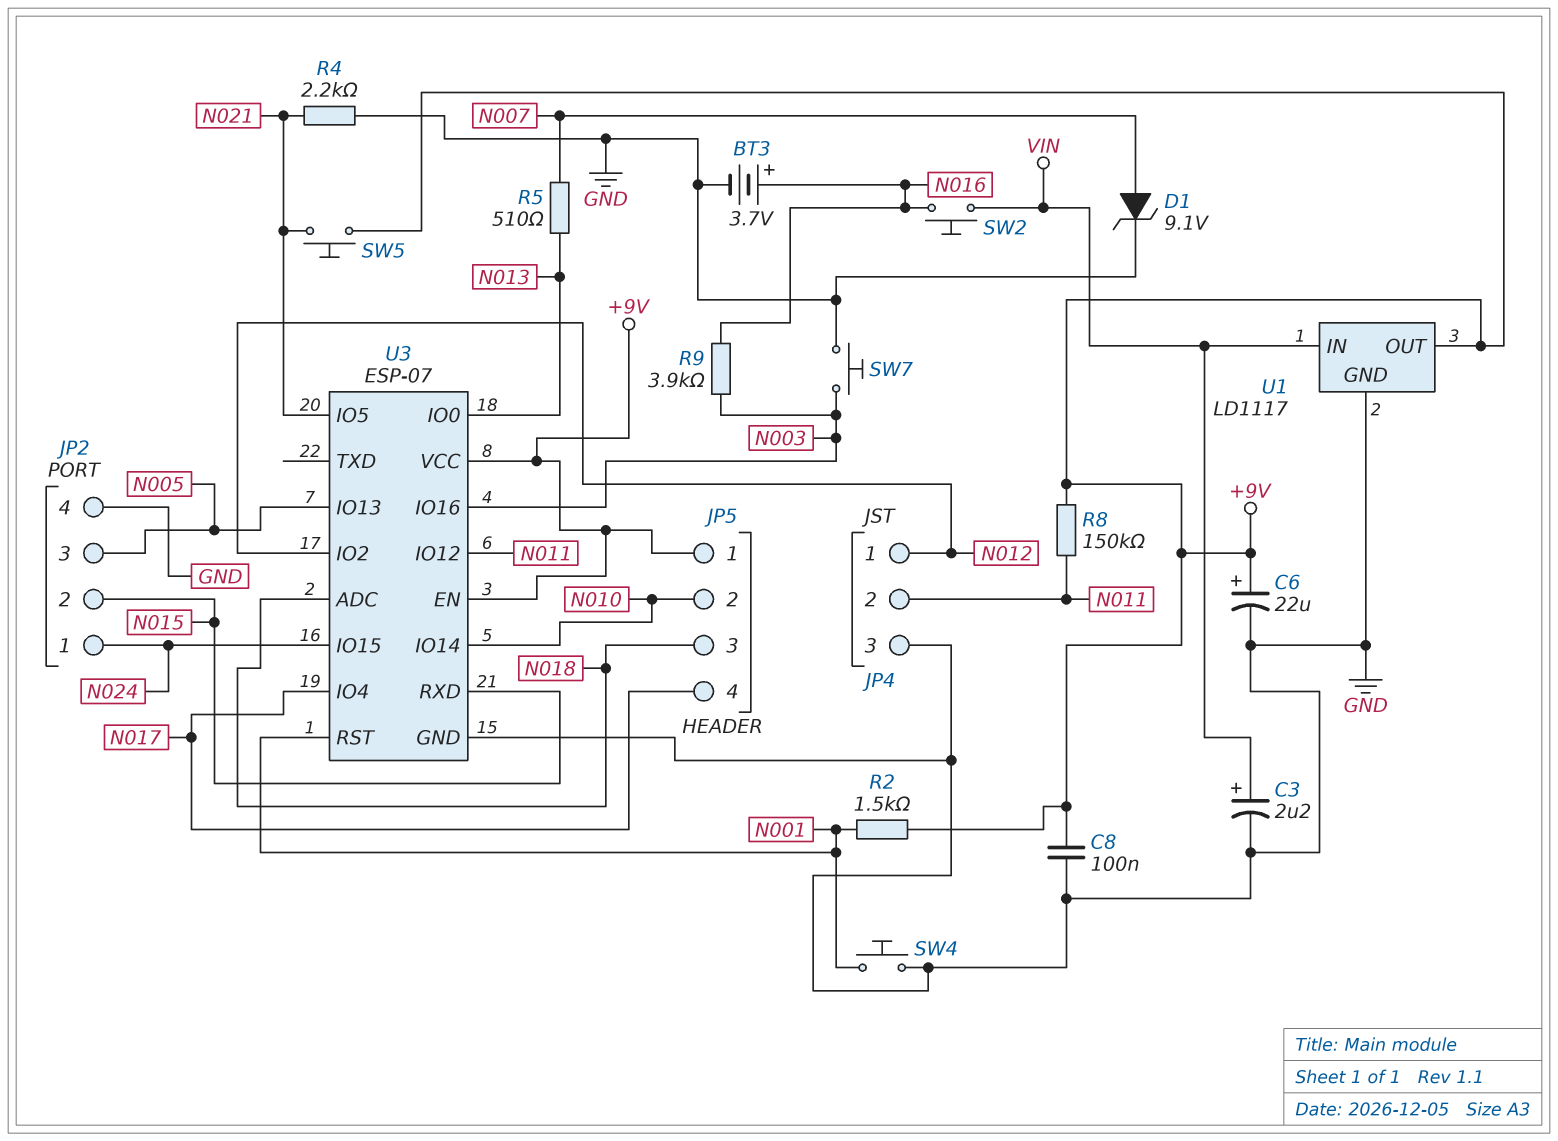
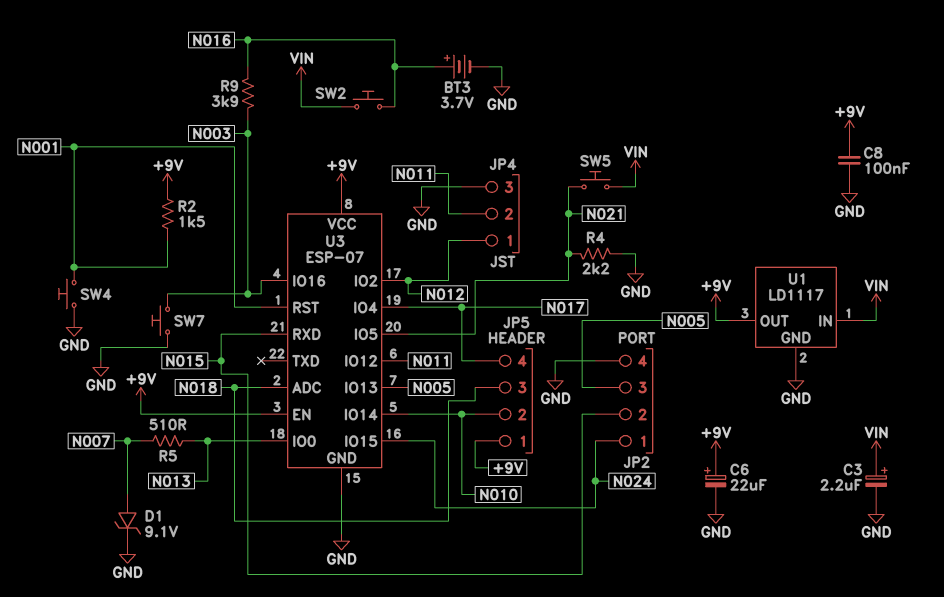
R8: 150k (+9V, N011) -> none
SW5: button (+9V, N021) -> button (N021, VIN)

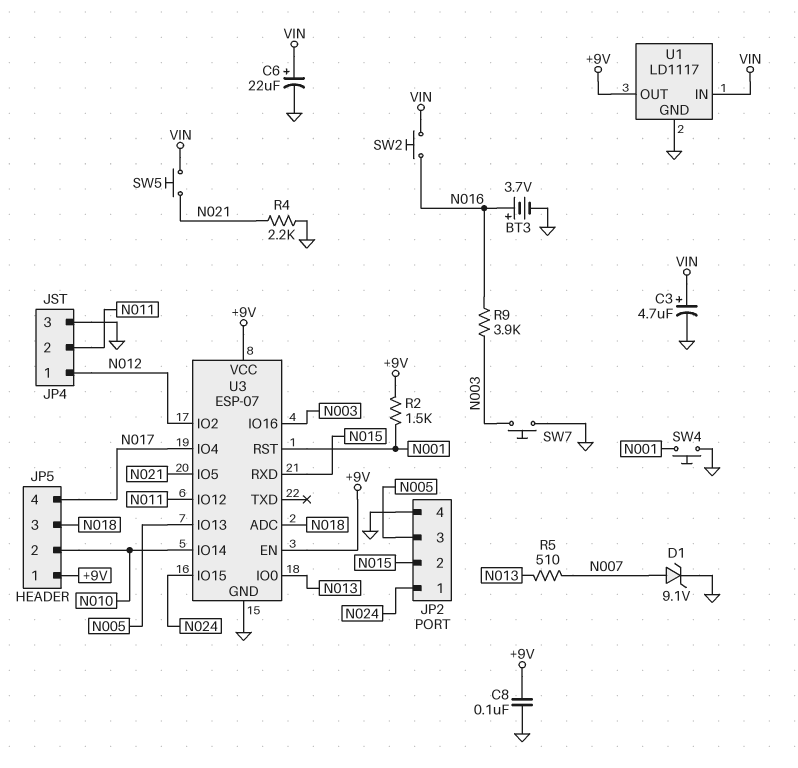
C3: 2.2uF (plus VIN, minus GND) -> 4.7uF (plus VIN, minus GND)
C6: 22uF (plus +9V, minus GND) -> 22uF (plus VIN, minus GND)

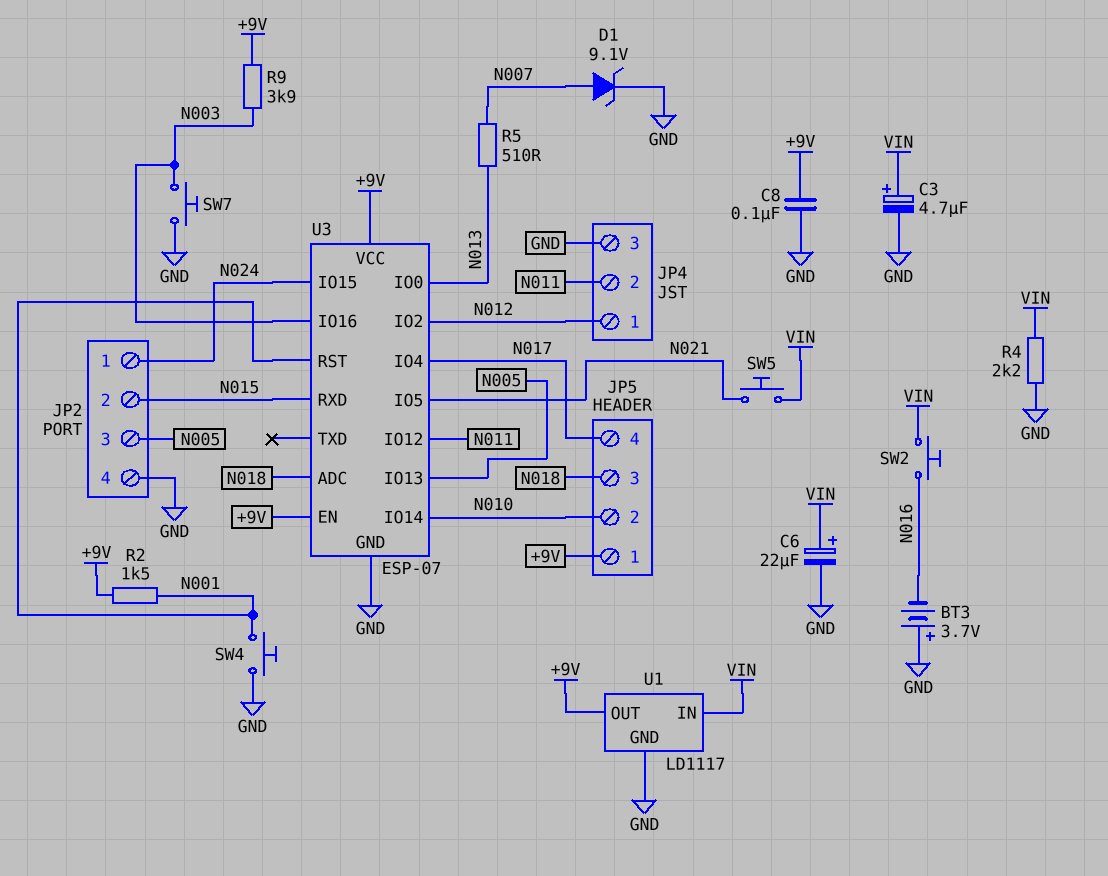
BT3: 3.7V (plus N016, minus GND) -> 3.7V (plus GND, minus N016)
R4: 2.2k (GND, N021) -> 2.2k (GND, VIN)
R9: 3.9k (N003, N016) -> 3.9k (+9V, N003)

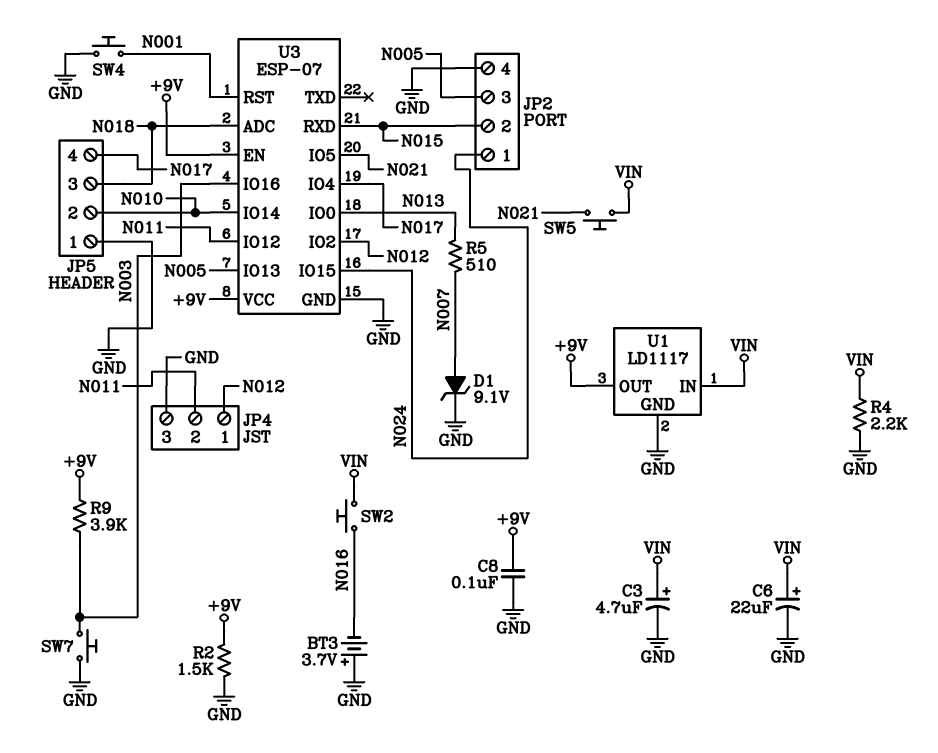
JP5 pin 1: +9V -> GND
R2: 1.5k (+9V, N001) -> 1.5k (+9V, GND)

